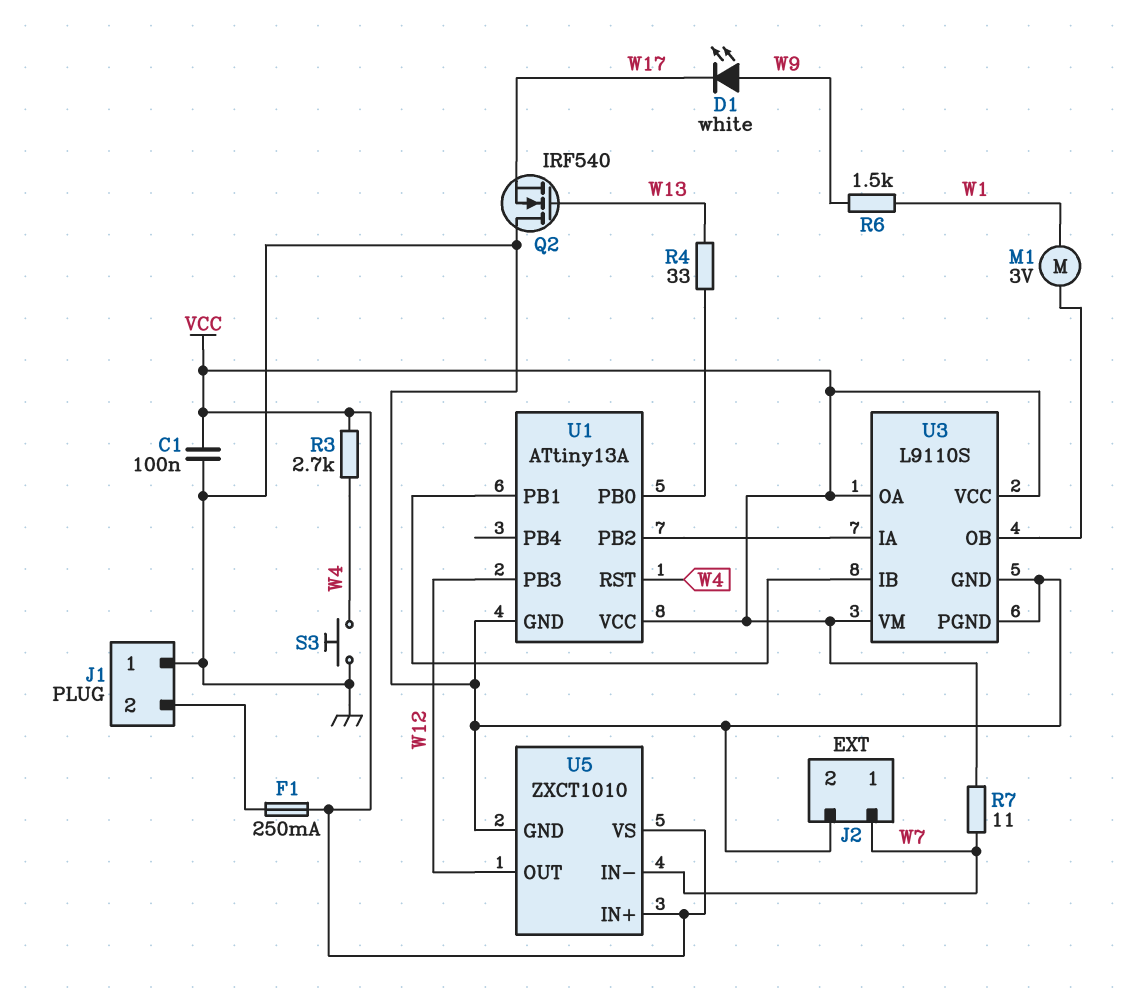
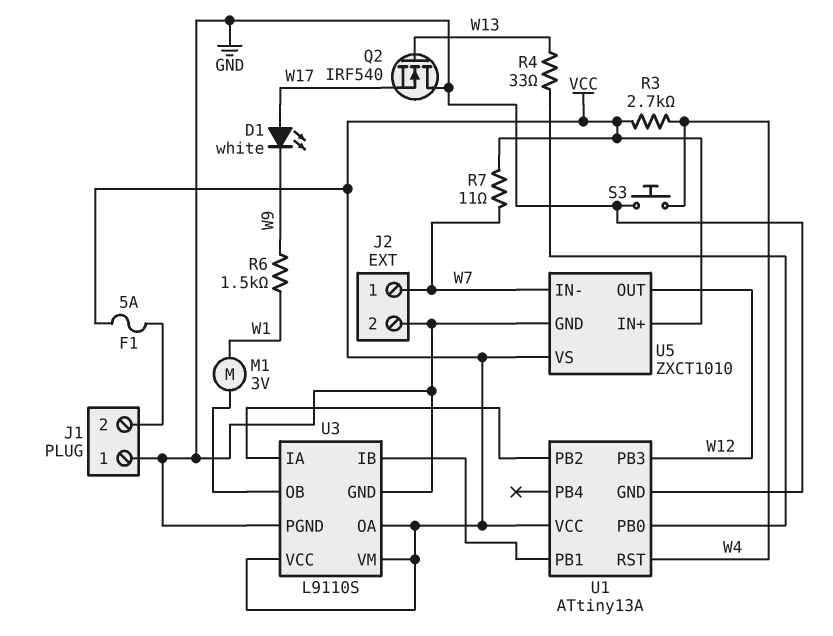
C1: 100nF (GND, VCC) -> none
D1: LED white (A W9, K W17) -> LED white (A W17, K W9)
F1: 250mA (J1/2, VCC) -> 5A (J1/2, VCC)

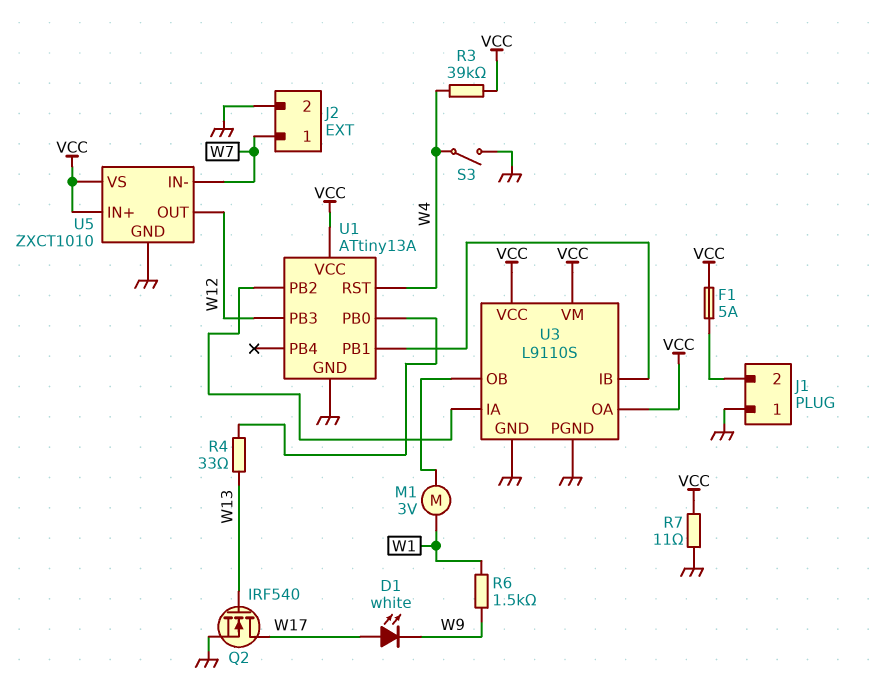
Q2: NMOS IRF540 (G W13, D GND, S W17) -> NMOS IRF540 (G W13, D W17, S GND)
R3: 2.7k (VCC, W4) -> 39k (VCC, W4)
R7: 11 (VCC, W7) -> 11 (GND, VCC)
S3: button (GND, W4) -> switch (GND, W4)

